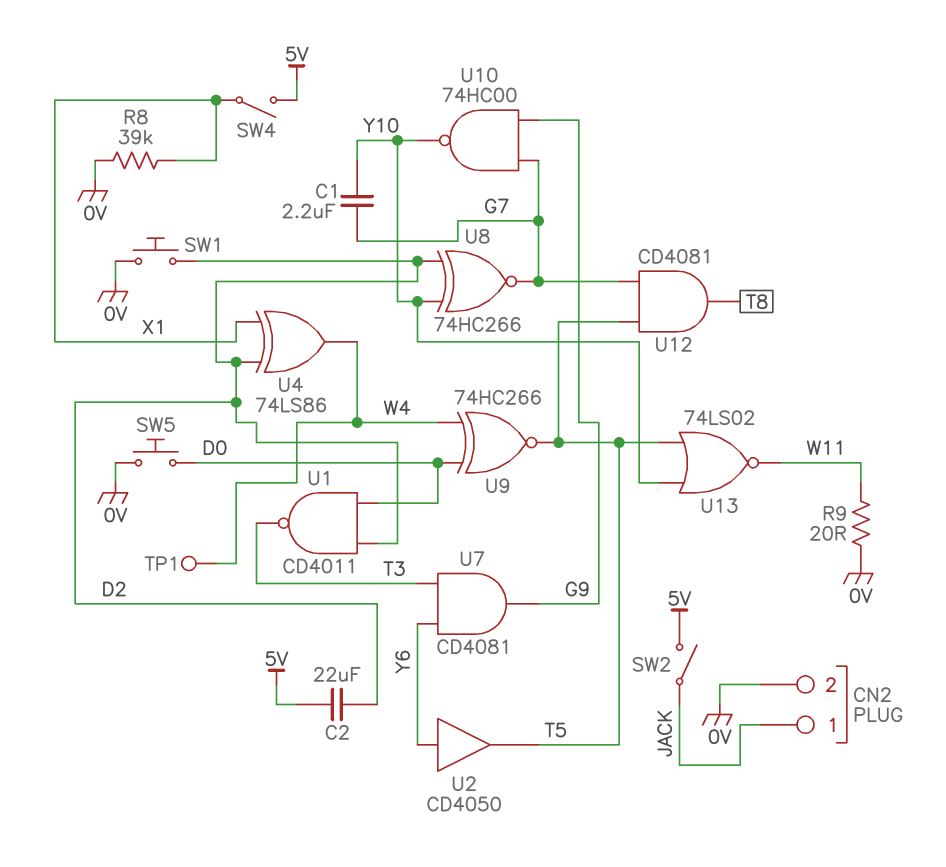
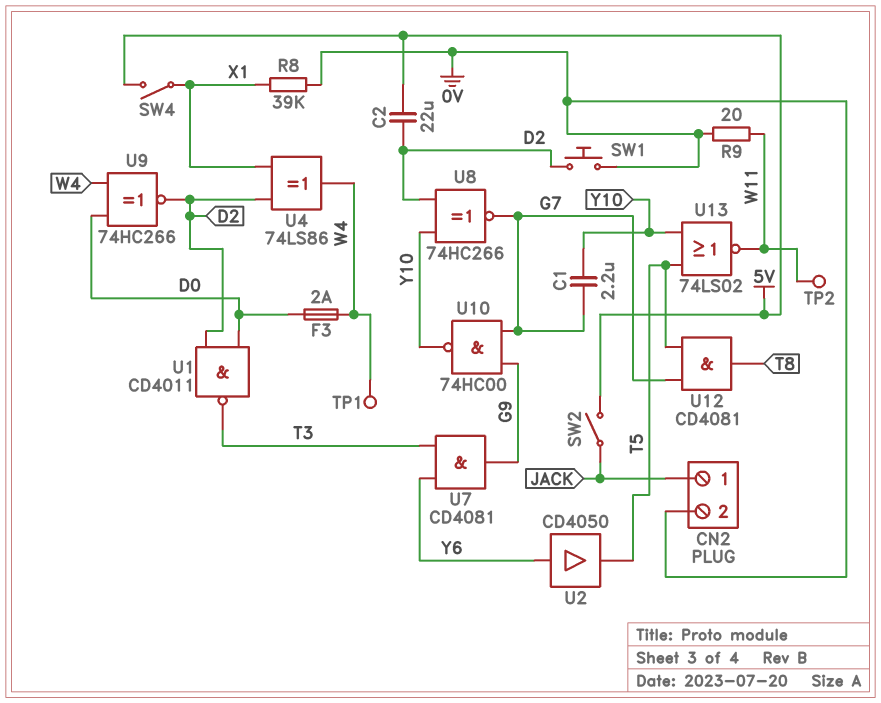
F3: none -> 2A (D0, W4)
SW5: button (0V, D0) -> none
TP2: none -> test point (W11)
U9: XNOR 74HC266 (in D0, in W4, out T5) -> XNOR 74HC266 (in D0, in W4, out D2)

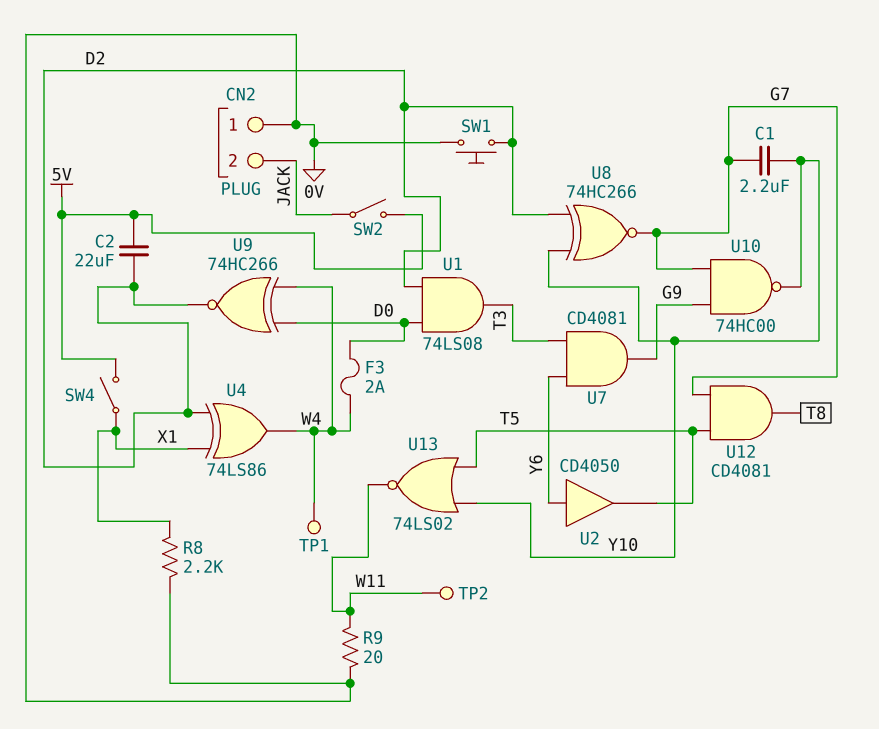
CN2 pin 1: JACK -> 0V
CN2 pin 2: 0V -> JACK
R8: 39k (0V, X1) -> 2.2k (0V, X1)
U1: NAND CD4011 (in D0, in D2, out T3) -> AND 74LS08 (in D0, in D2, out T3)

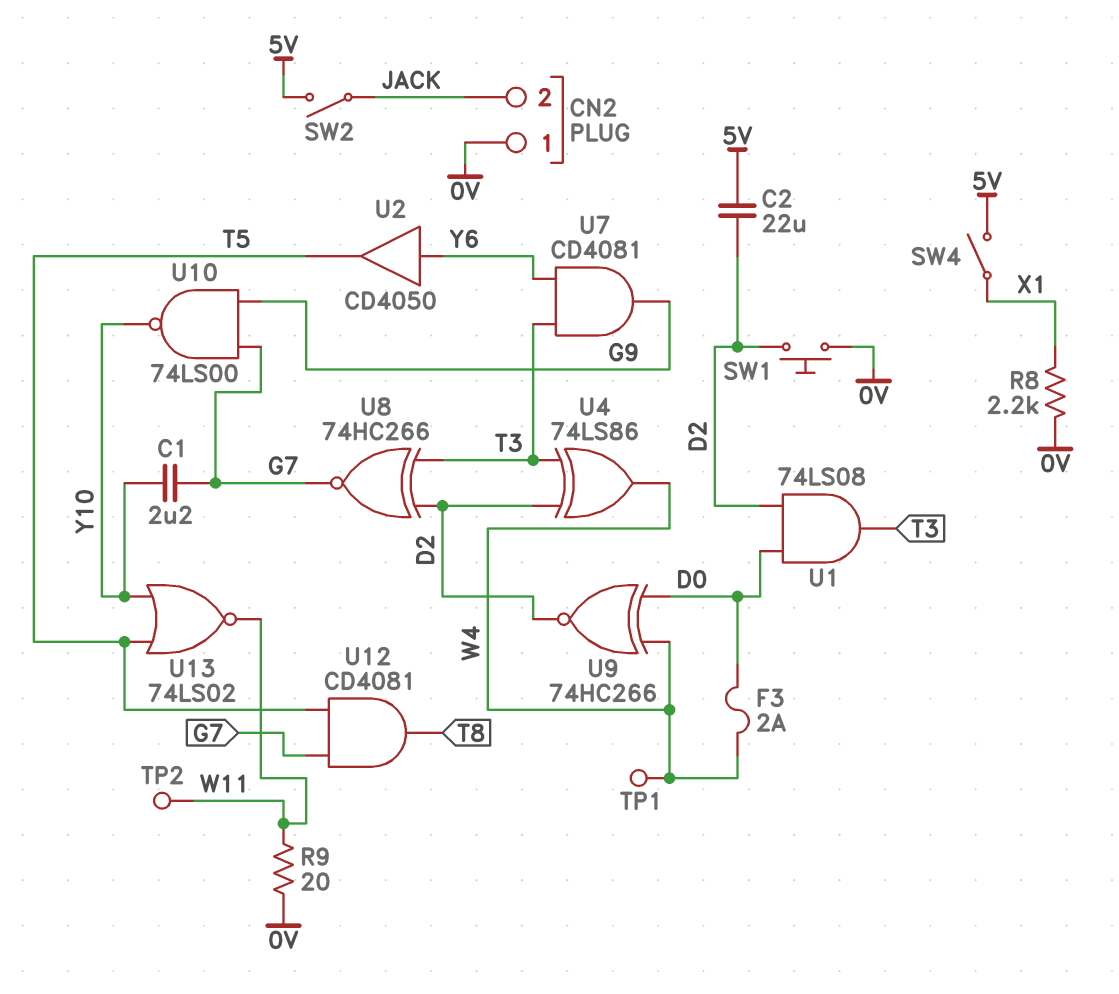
U4: XOR 74LS86 (in D2, in X1, out W4) -> XOR 74LS86 (in D2, in T3, out W4)
U8: XNOR 74HC266 (in D2, in Y10, out G7) -> XNOR 74HC266 (in D2, in T3, out G7)
U10: NAND 74HC00 (in G7, in G9, out Y10) -> NAND 74LS00 (in G7, in G9, out Y10)

